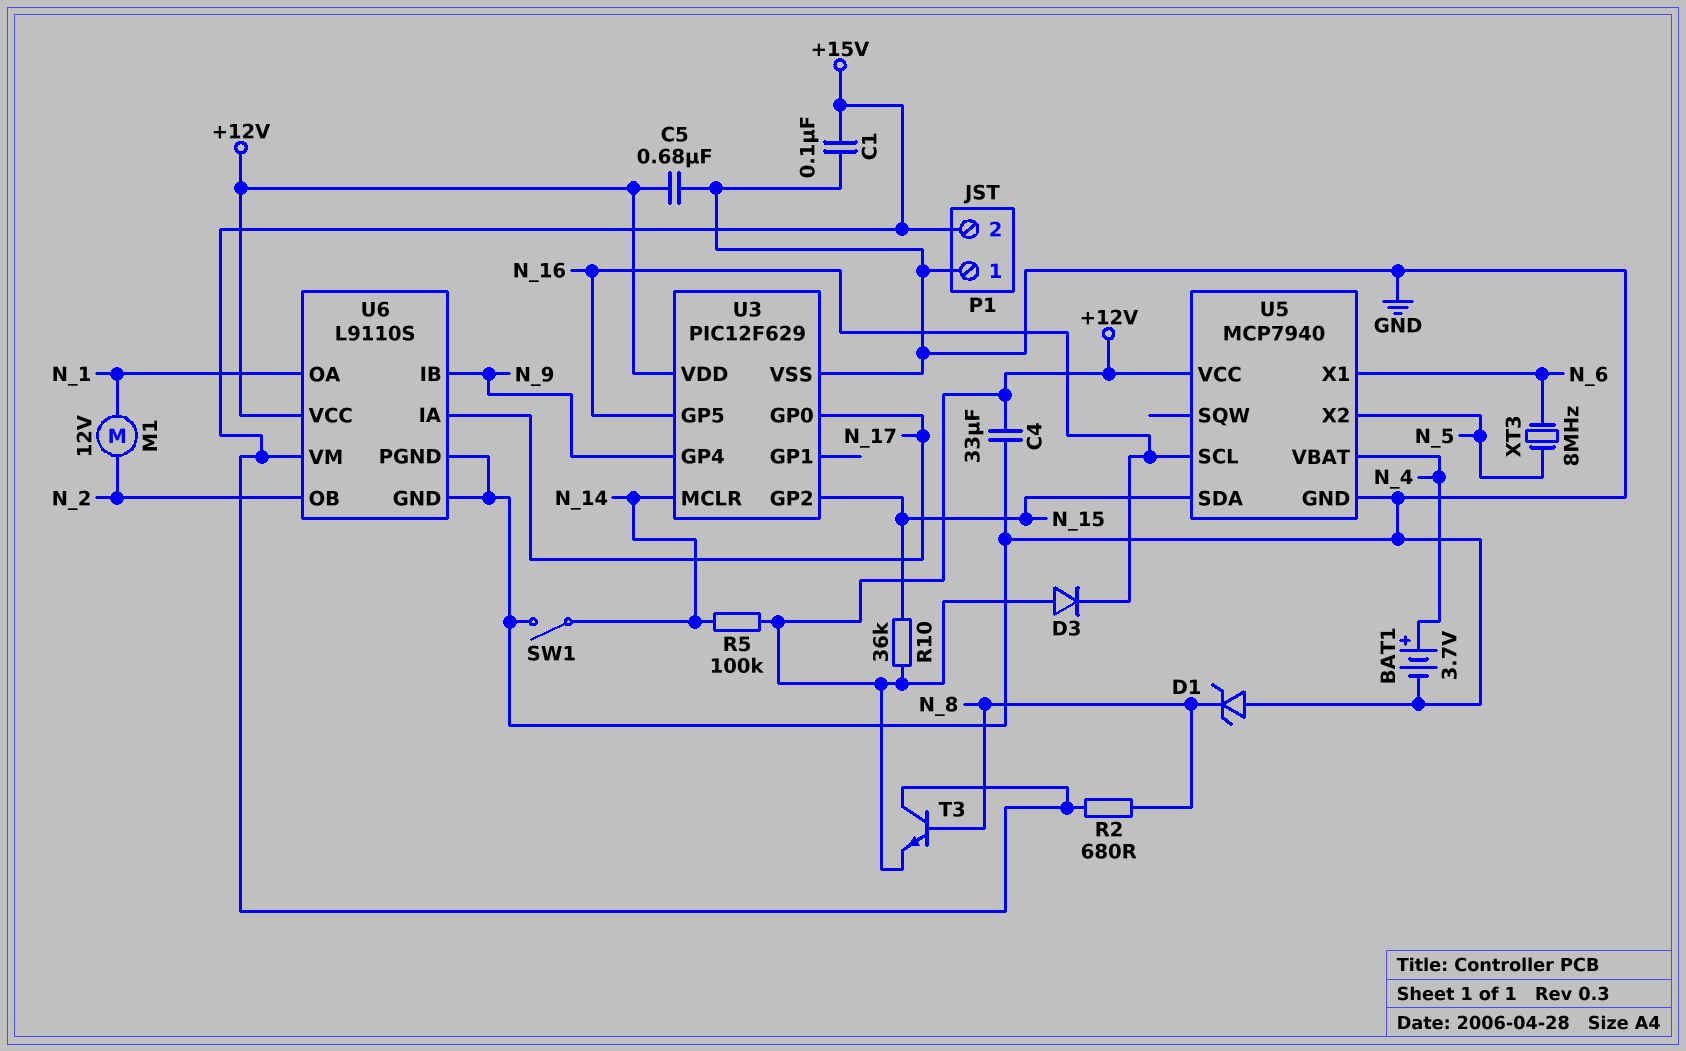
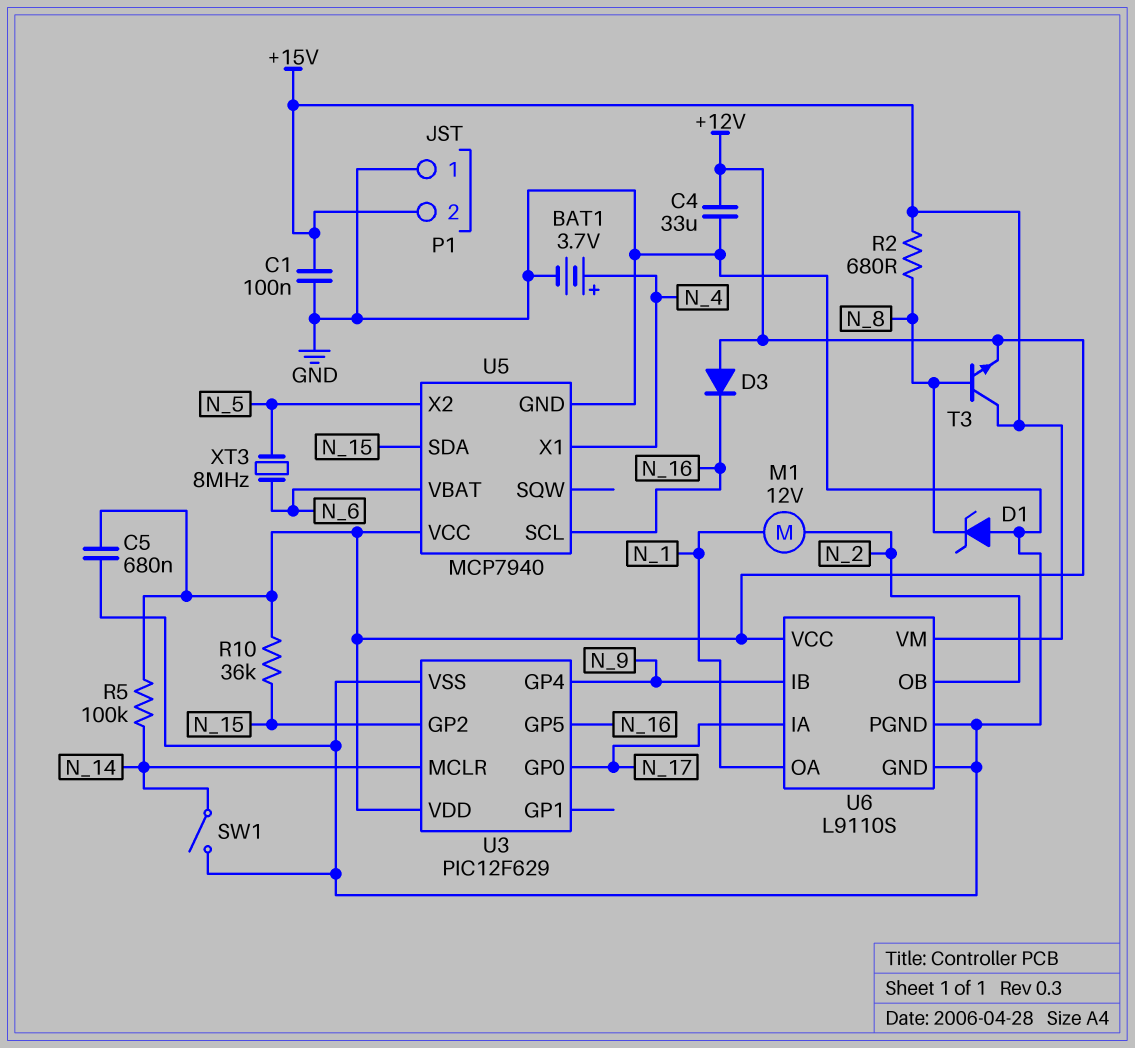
U5 pin VBAT: N_4 -> N_6
U5 pin X1: N_6 -> N_4

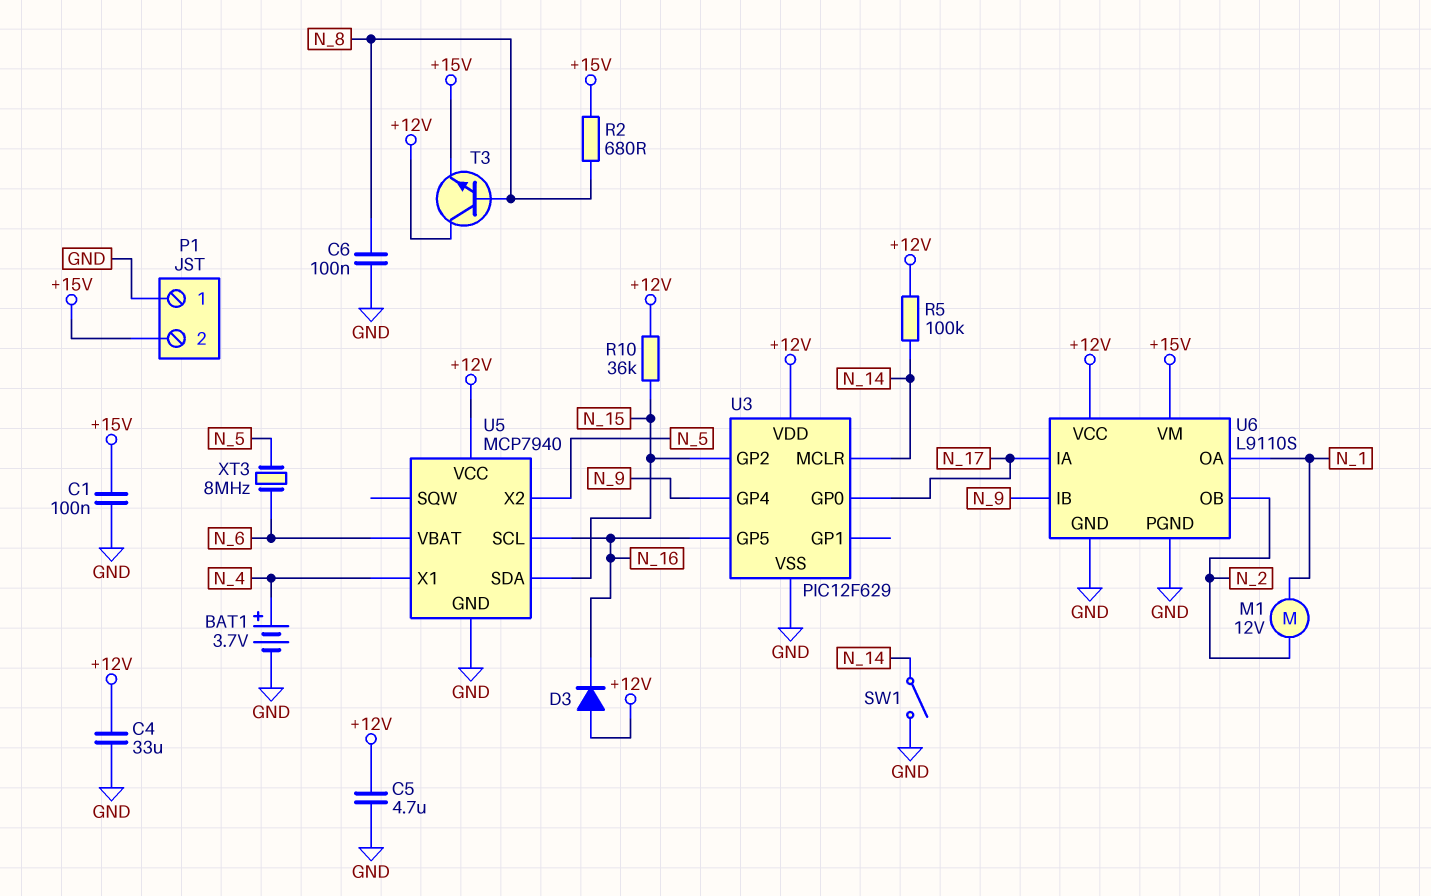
C5: 680nF (+12V, GND) -> 4.7uF (+12V, GND)
C6: none -> 100nF (GND, N_8)
D1: zener (A GND, K N_8) -> none
T3: NPN (B N_8, C +15V, E +12V) -> NPN (B N_8, C +12V, E +15V)

